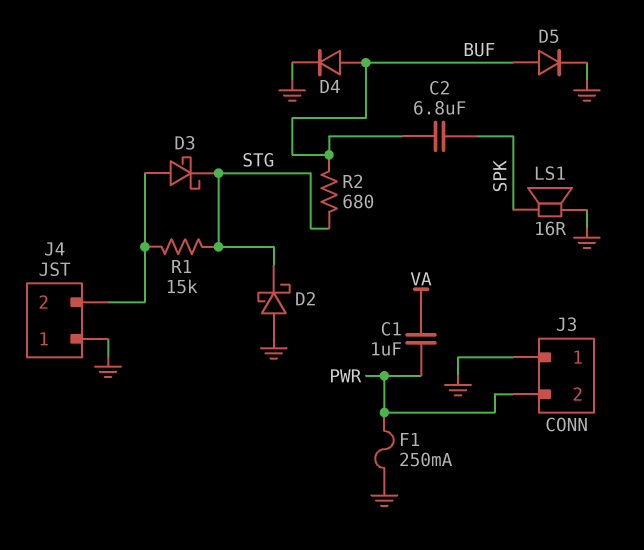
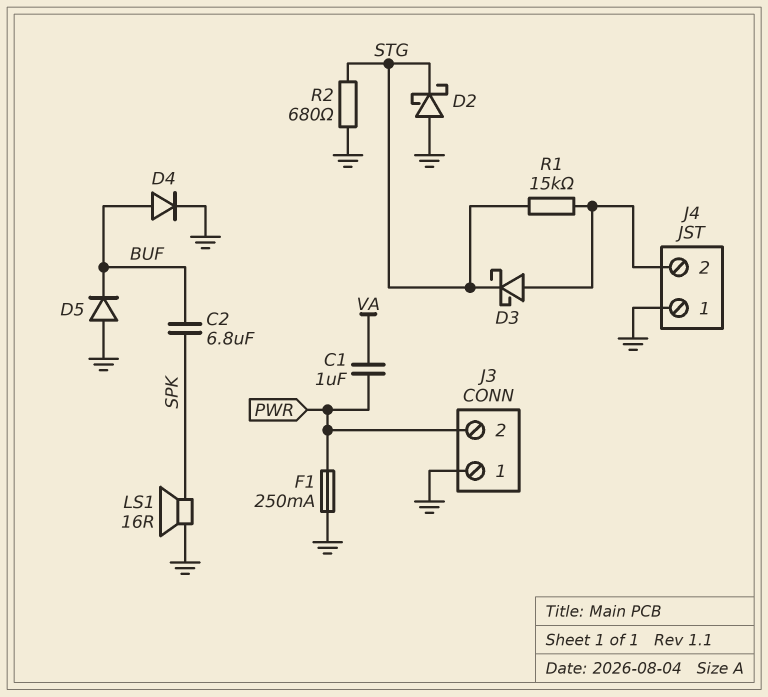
D5: diode (A BUF, K GND) -> diode (A GND, K BUF)
R2: 680 (BUF, STG) -> 680 (GND, STG)

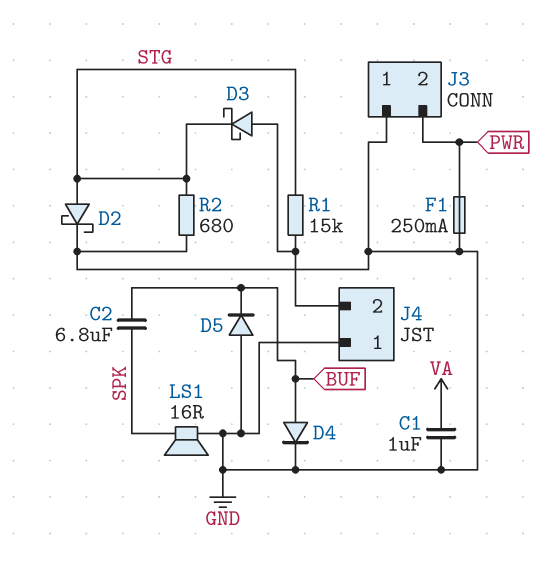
C1: 1uF (PWR, VA) -> 1uF (GND, VA)
D2: schottky (A GND, K STG) -> schottky (A STG, K GND)

